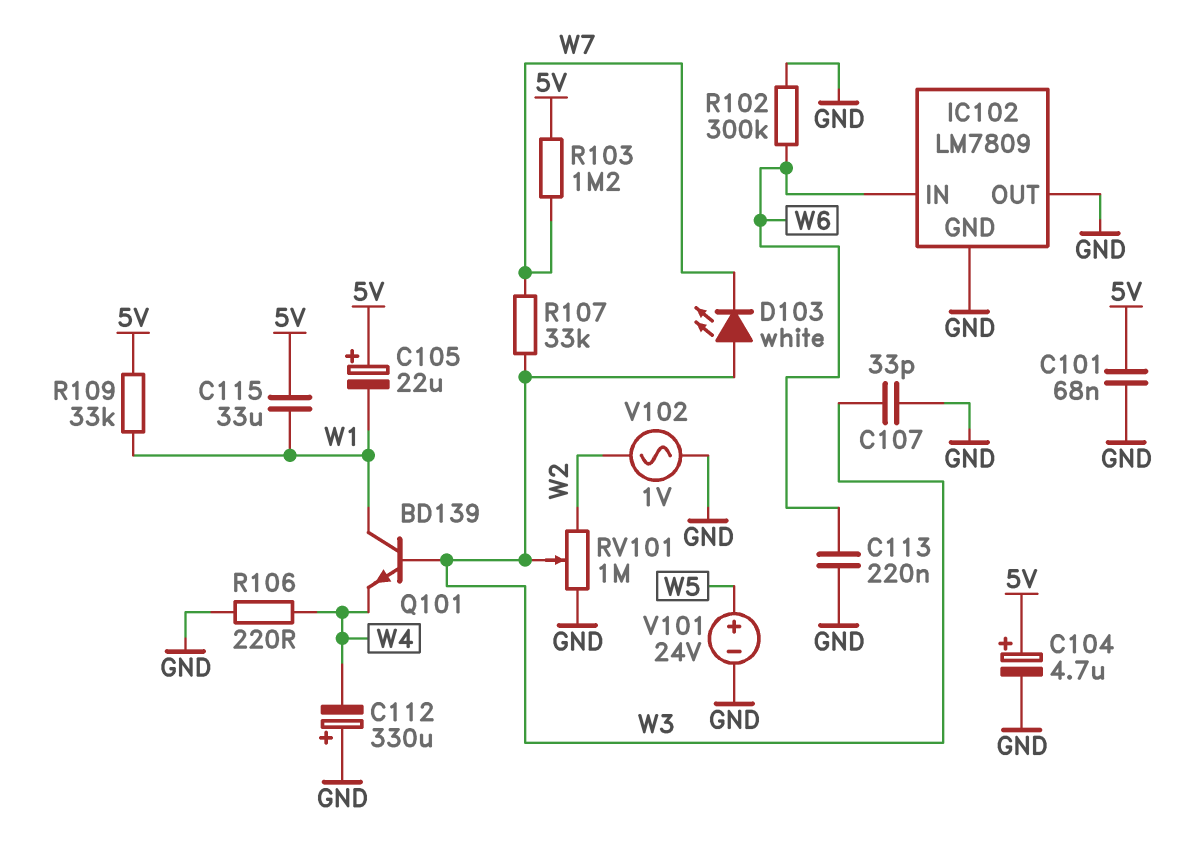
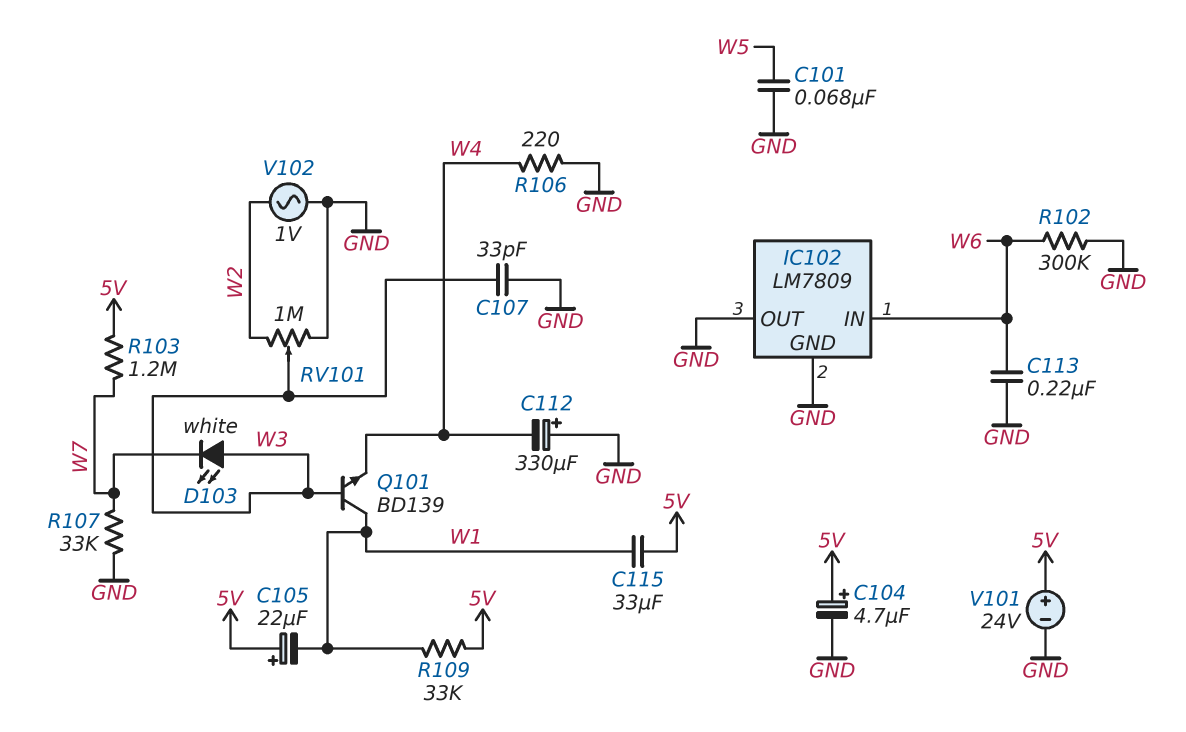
C101: 68nF (5V, GND) -> 68nF (GND, W5)
R107: 33k (W3, W7) -> 33k (GND, W7)
V101: 24V (plus W5, minus GND) -> 24V (plus 5V, minus GND)

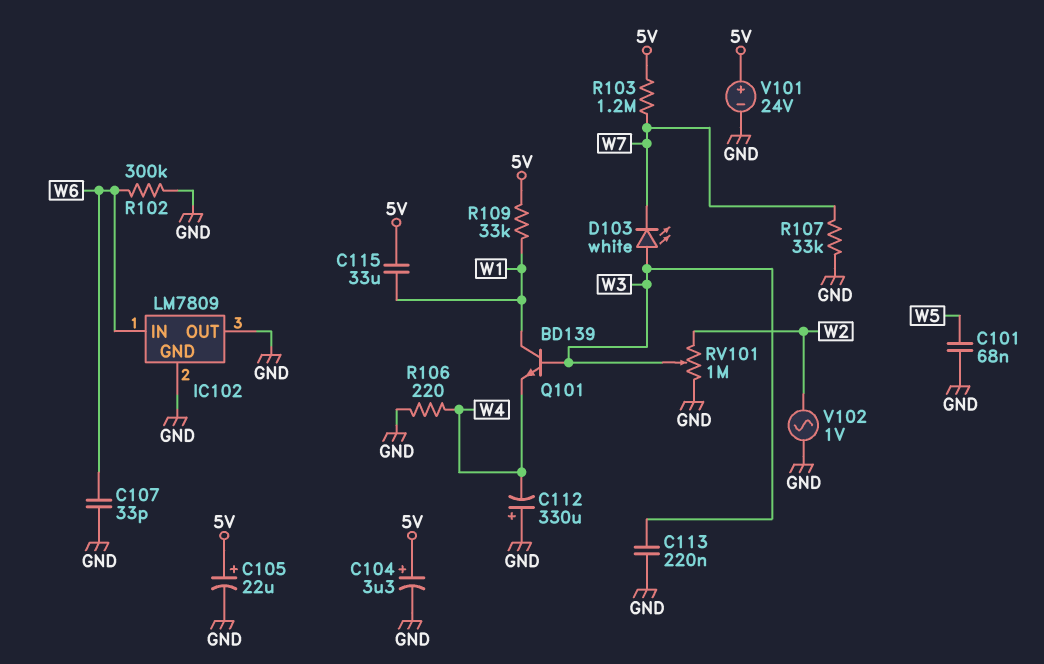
C104: 4.7uF (plus 5V, minus GND) -> 3.3uF (plus 5V, minus GND)
C105: 22uF (plus 5V, minus W1) -> 22uF (plus 5V, minus GND)
C107: 33pF (GND, W3) -> 33pF (GND, W6)
C113: 220nF (GND, W6) -> 220nF (GND, W3)

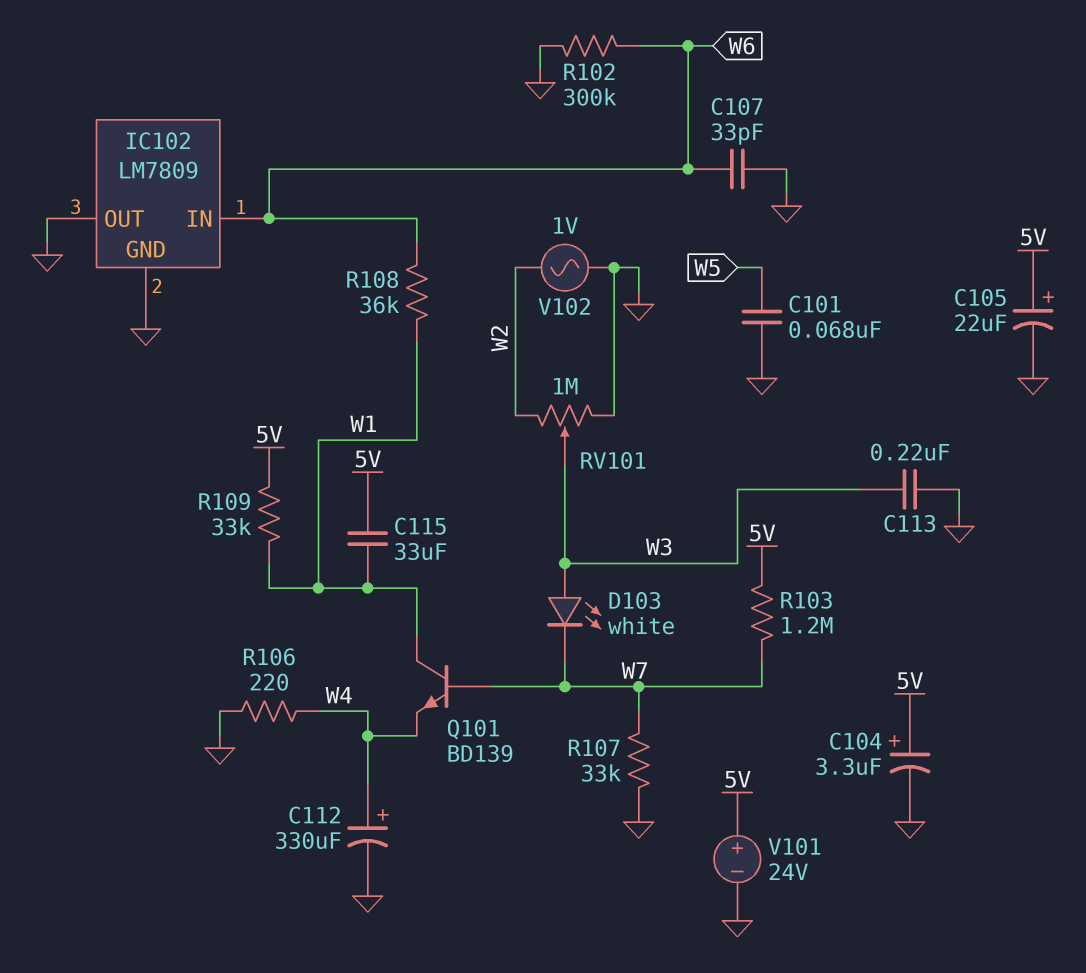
C112: 330uF (plus GND, minus W4) -> 330uF (plus W4, minus GND)
Q101: NPN BD139 (B W3, C W1, E W4) -> NPN BD139 (B W7, C W1, E W4)
R108: none -> 36k (W1, W6)

